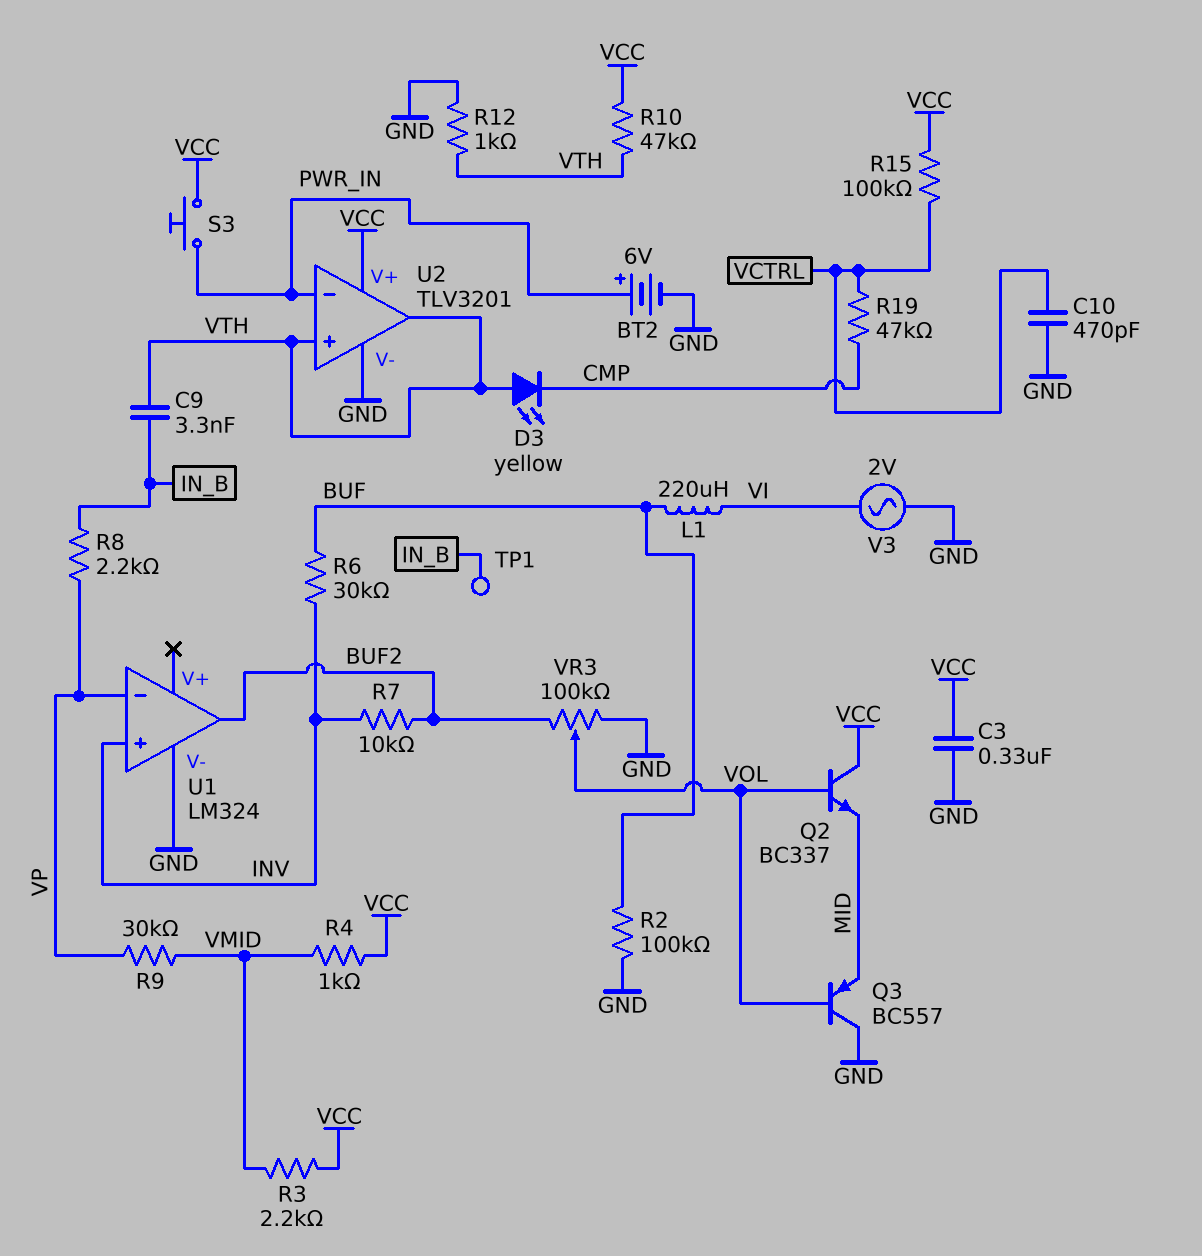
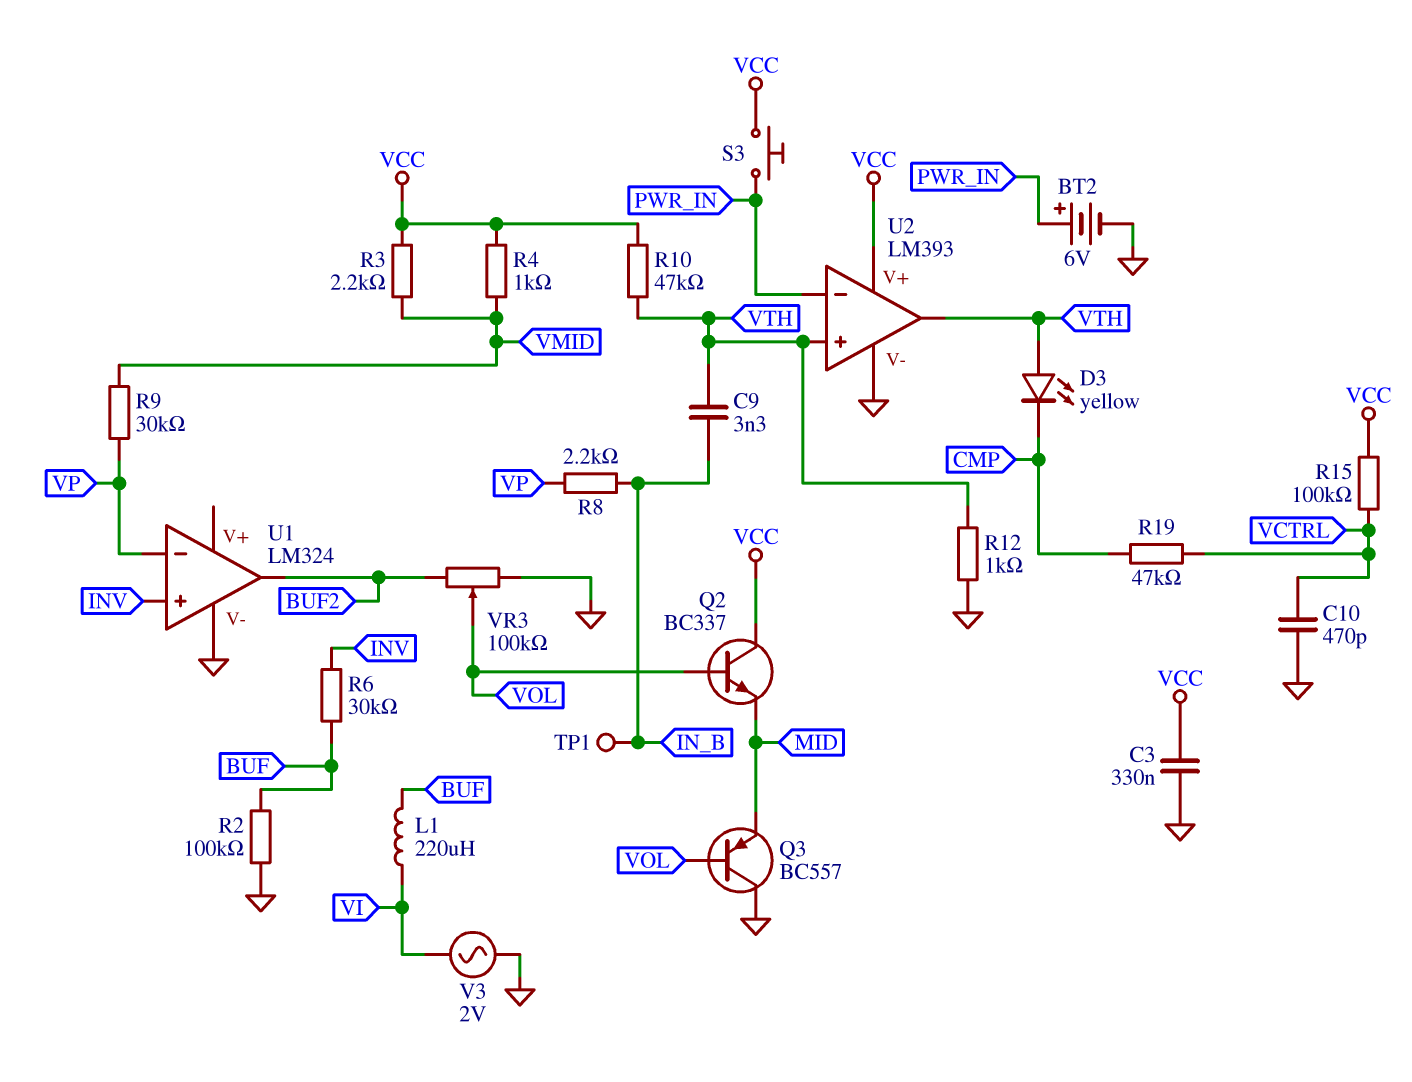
R7: 10k (BUF2, INV) -> none
U2: TLV3201 -> LM393

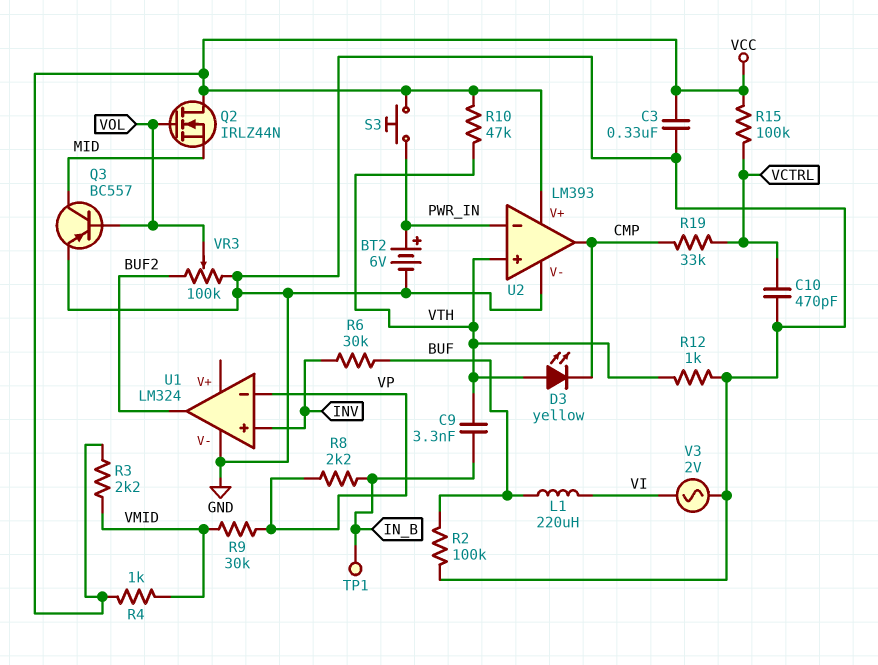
Q2: NPN BC337 (B VOL, C VCC, E MID) -> NMOS IRLZ44N (G VOL, D VCC, S MID)
Q3: PNP BC557 (B VOL, C GND, E MID) -> PNP BC557 (B VOL, C MID, E GND)
R19: 47k (CMP, VCTRL) -> 33k (CMP, VCTRL)
U2 pin out: VTH -> CMP

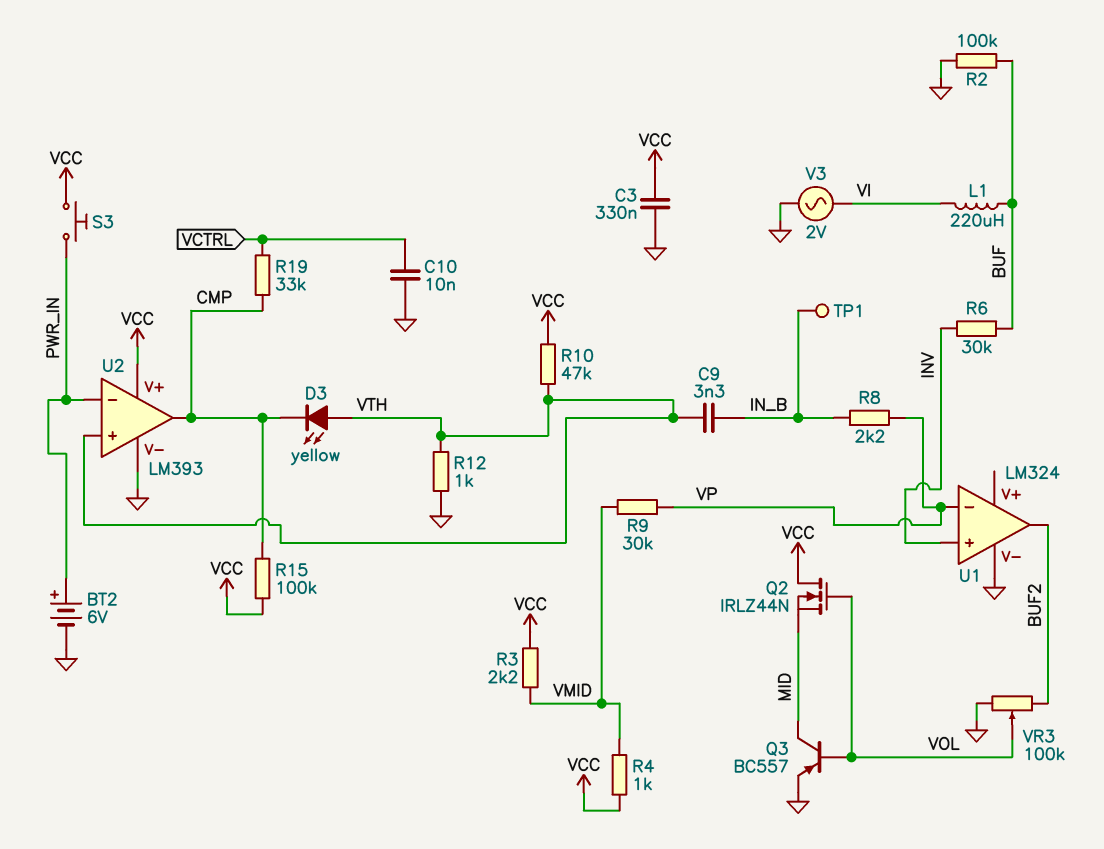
C10: 470pF (GND, VCTRL) -> 10nF (GND, VCTRL)
R15: 100k (VCC, VCTRL) -> 100k (CMP, VCC)

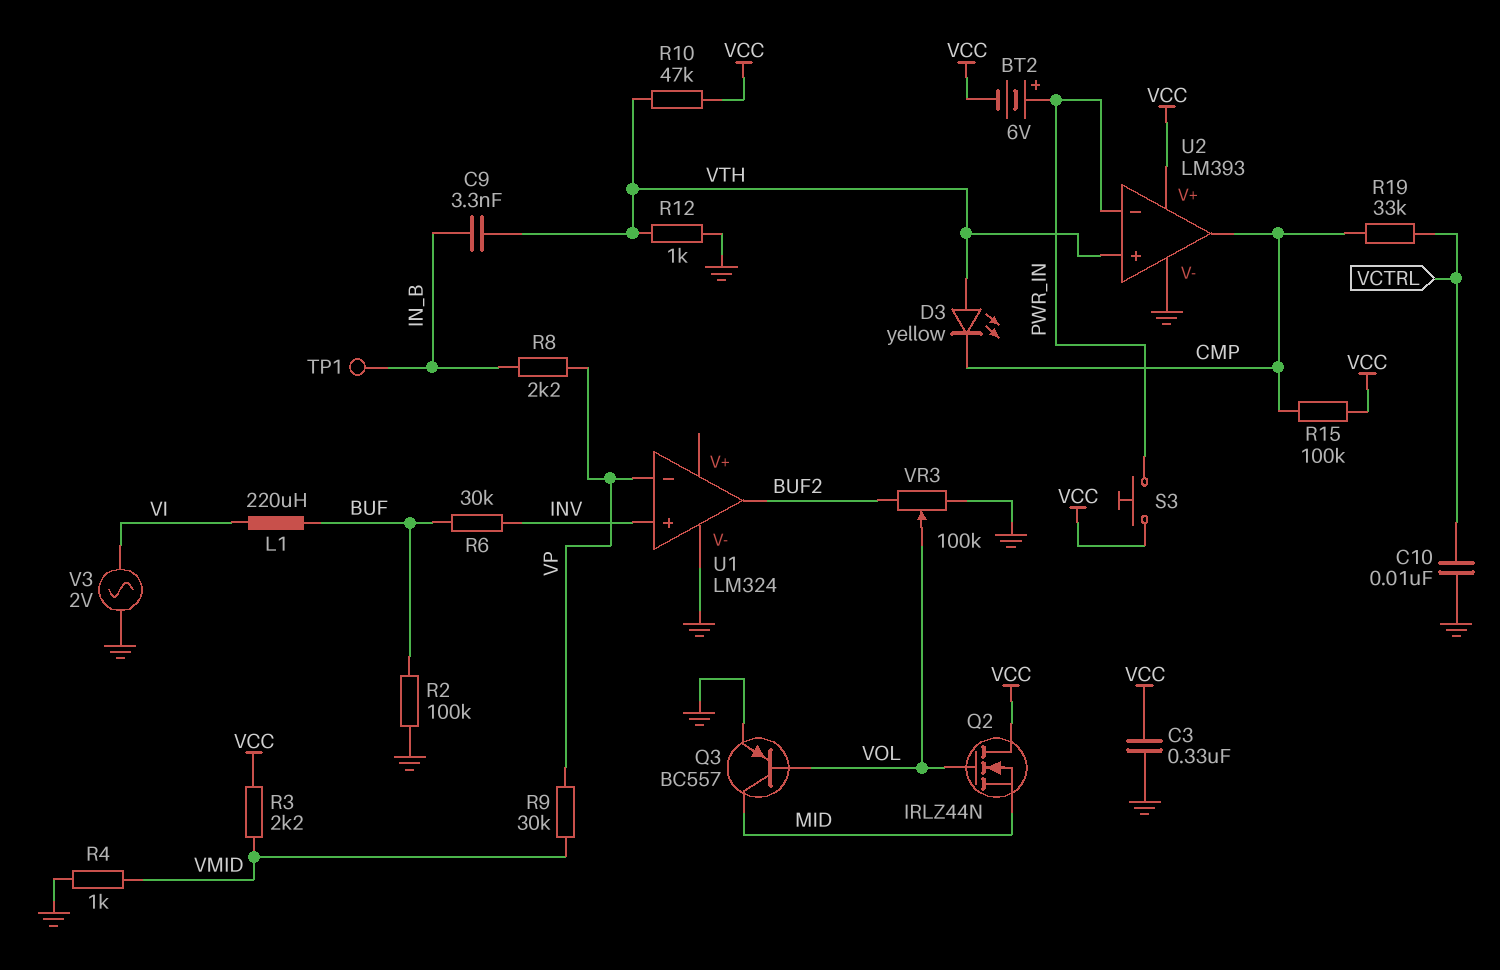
BT2: 6V (plus PWR_IN, minus GND) -> 6V (plus PWR_IN, minus VCC)
R4: 1k (VCC, VMID) -> 1k (GND, VMID)

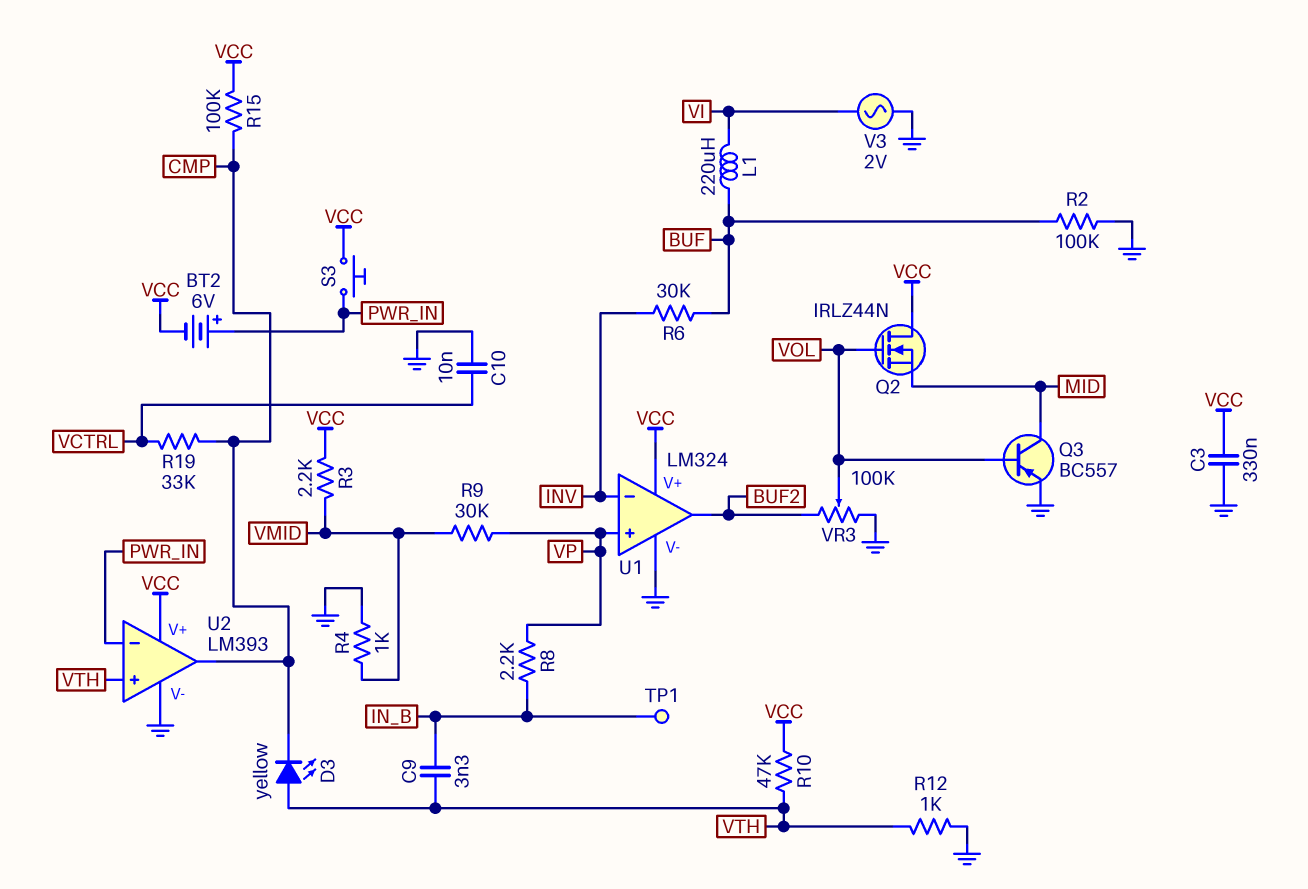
U1 pin V+: none -> VCC
U1 pin in+: INV -> VP
U1 pin in-: VP -> INV

